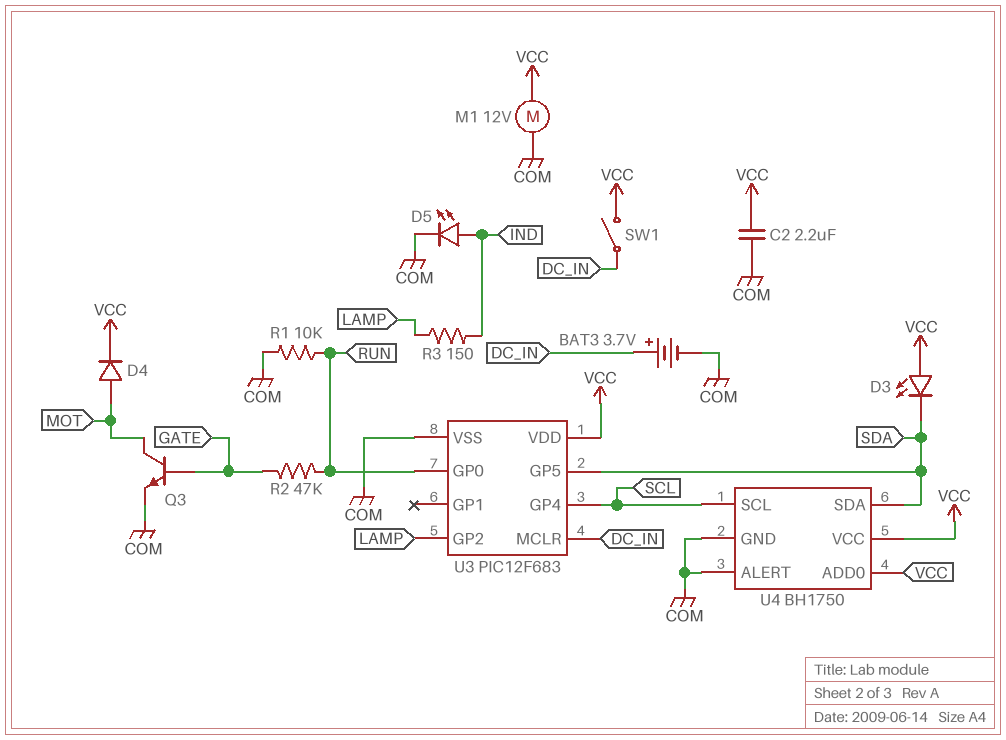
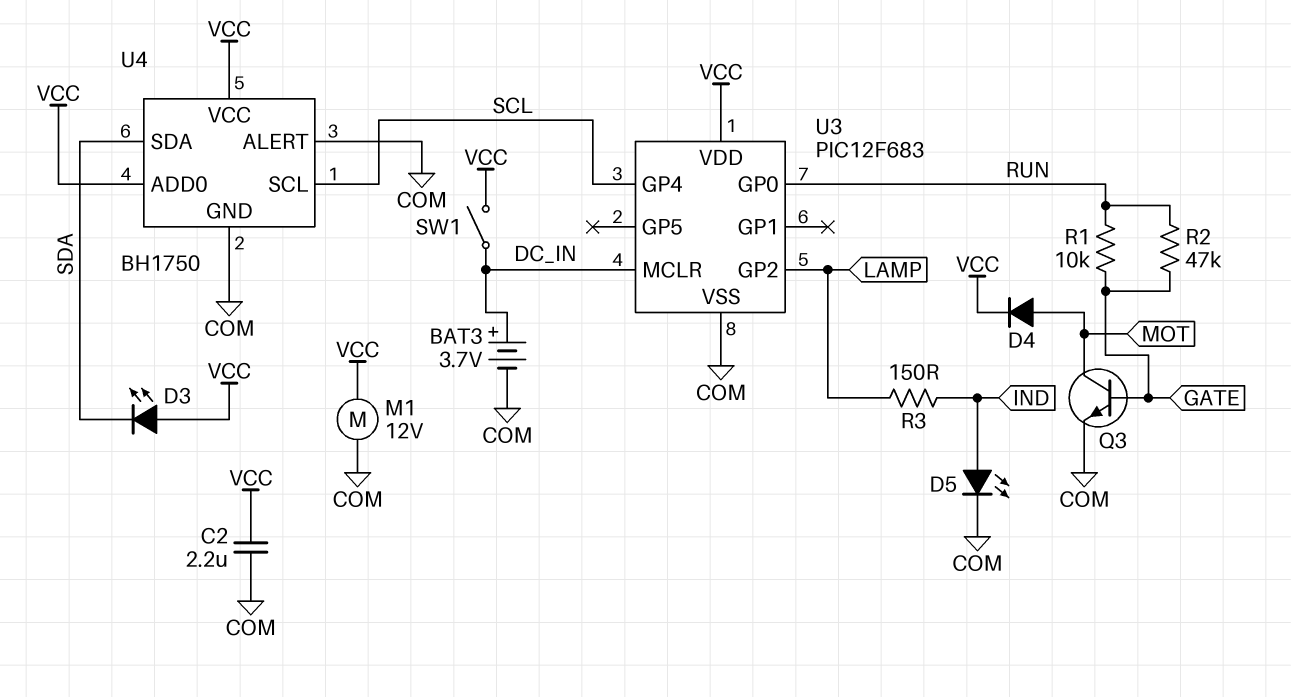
R1: 10k (COM, RUN) -> 10k (GATE, RUN)
U3 pin GP5: SDA -> none

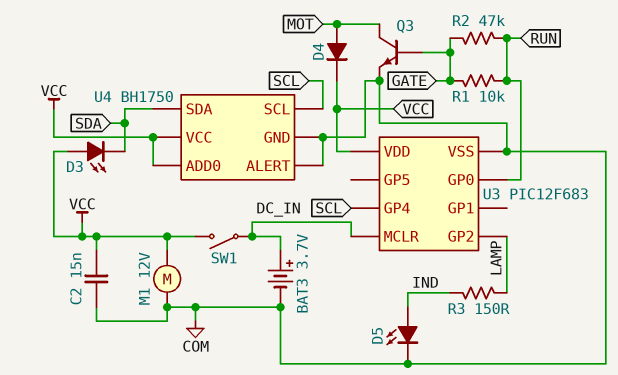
C2: 2.2uF (COM, VCC) -> 15nF (COM, VCC)

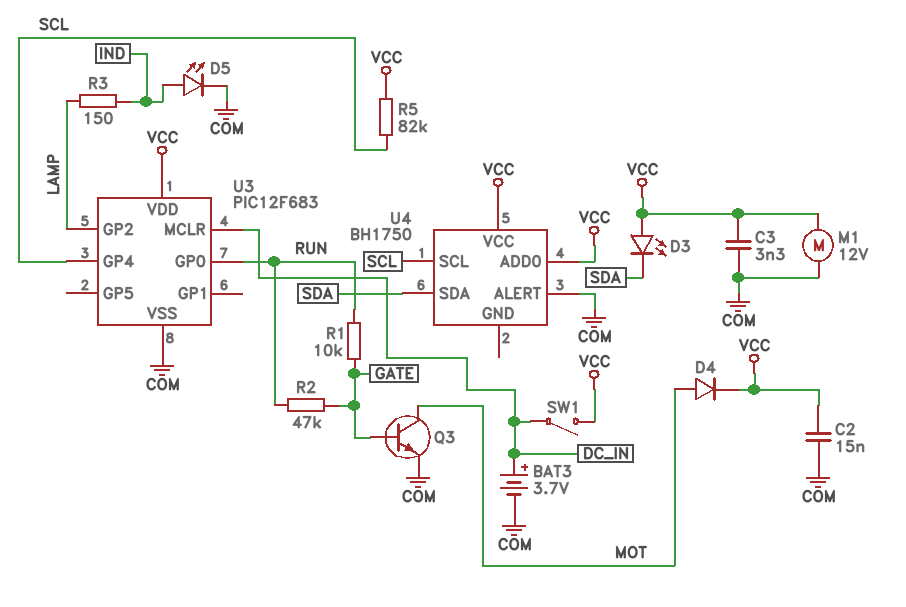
C3: none -> 3.3nF (COM, VCC)
R5: none -> 82k (SCL, VCC)
U4 pin GND: COM -> none

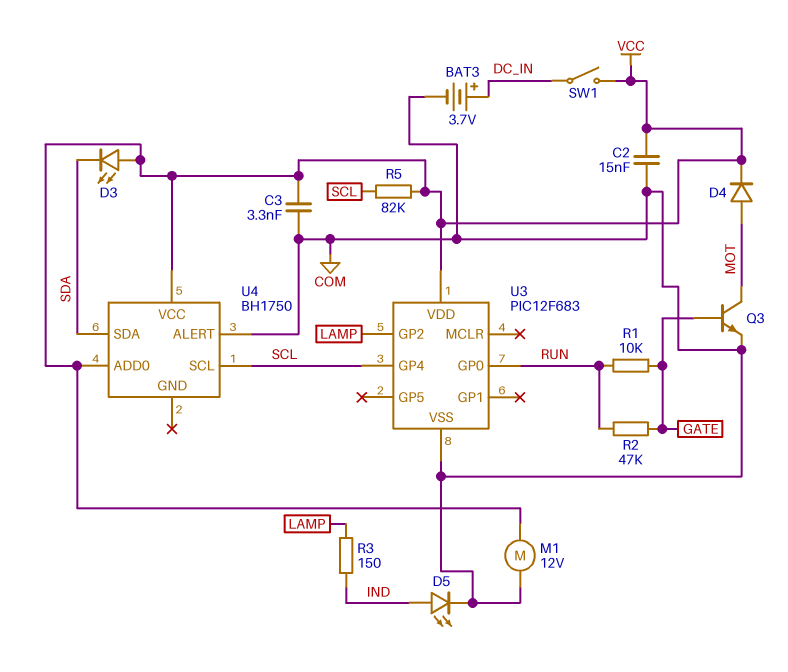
U3 pin MCLR: DC_IN -> none

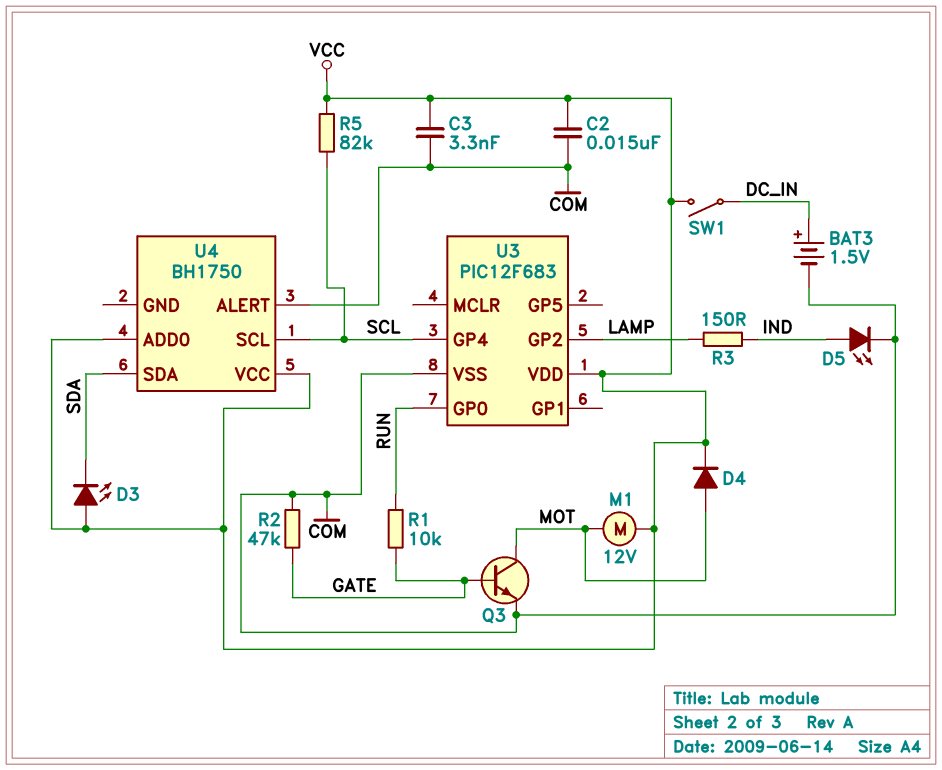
BAT3: 3.7V (plus DC_IN, minus COM) -> 1.5V (plus DC_IN, minus COM)
M1: motor 12V (COM, VCC) -> motor 12V (MOT, VCC)
R2: 47k (GATE, RUN) -> 47k (COM, GATE)

